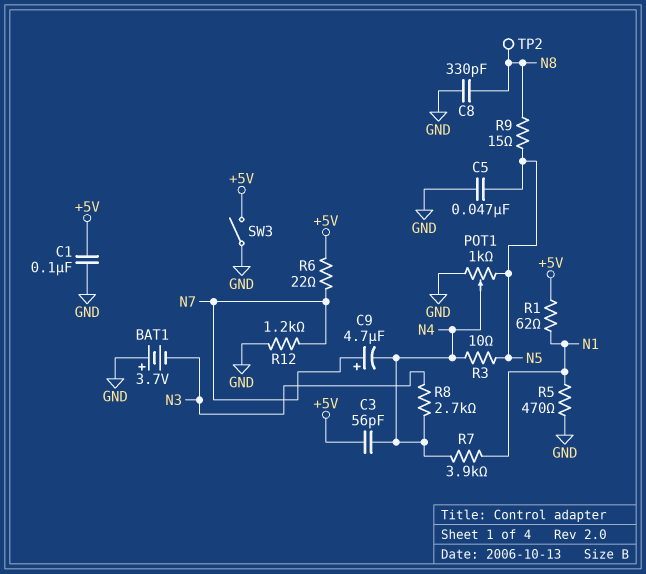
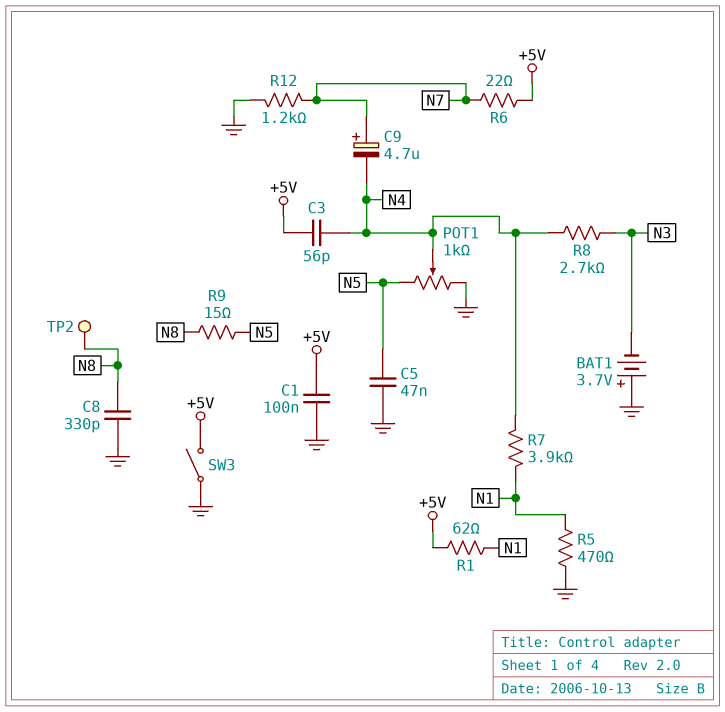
R3: 10 (N4, N5) -> none

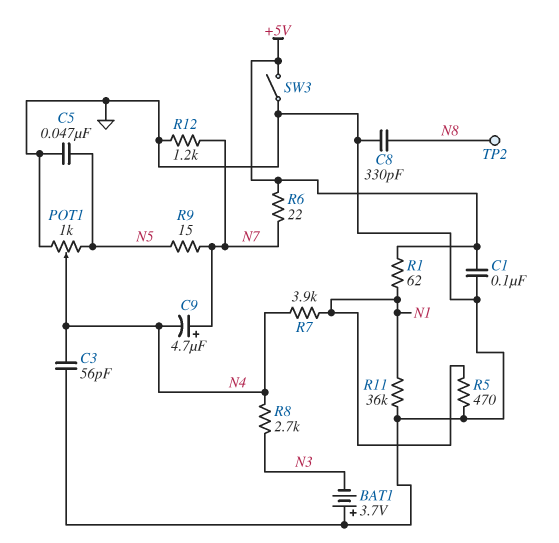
C3: 56pF (+5V, N4) -> 56pF (GND, N4)
R9: 15 (N5, N8) -> 15 (N5, N7)
R11: none -> 36k (GND, N1)

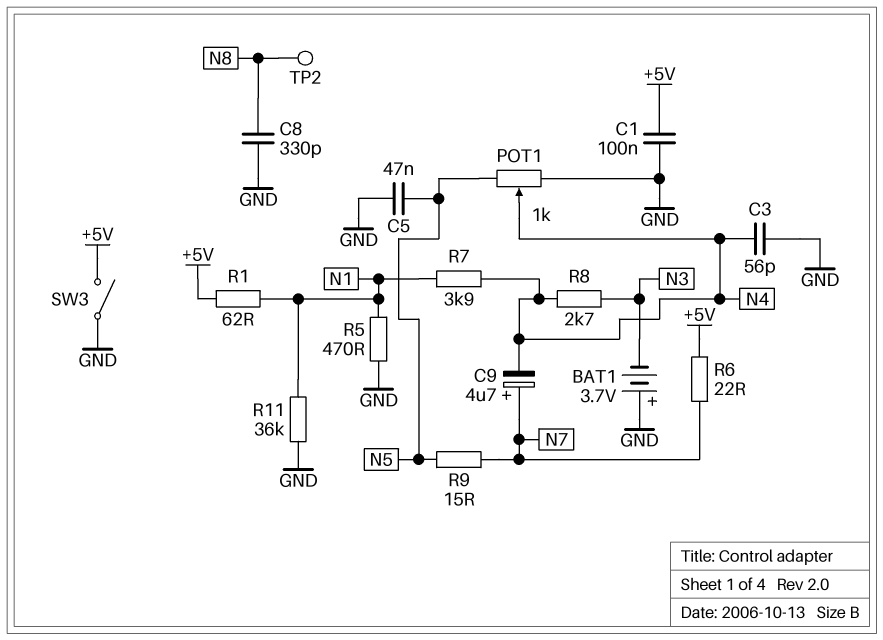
R12: 1.2k (GND, N7) -> none

